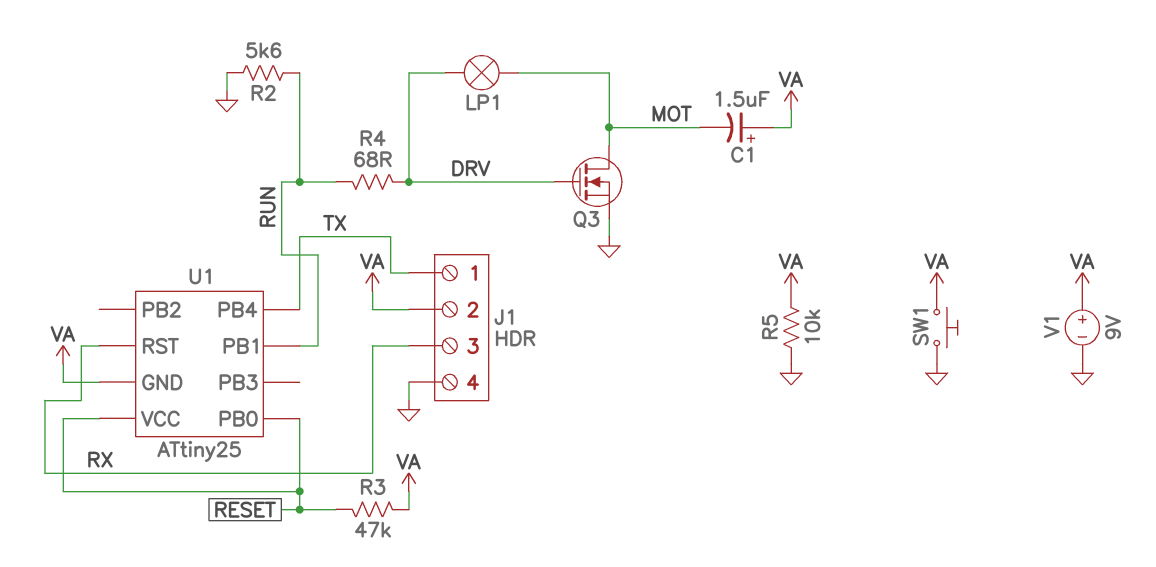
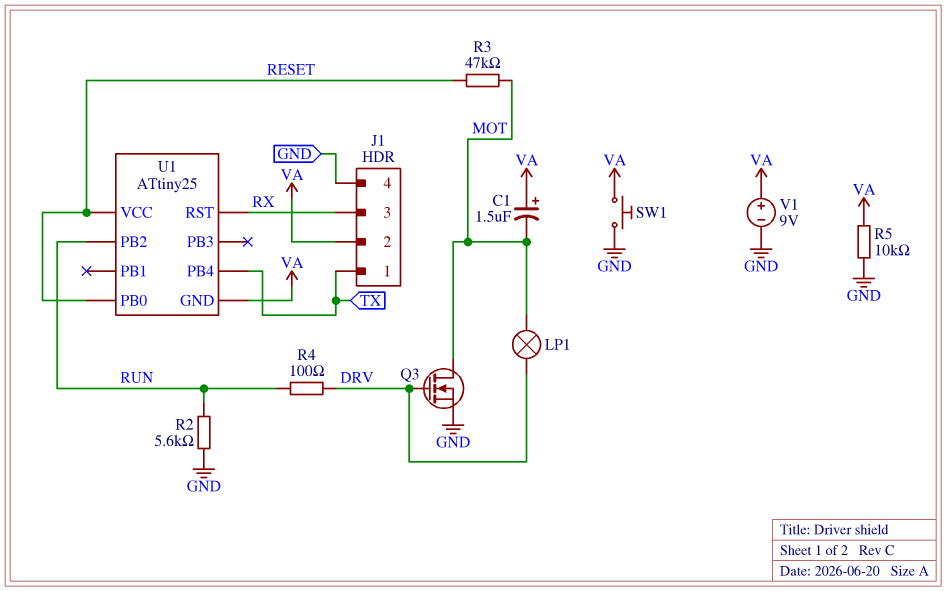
R3: 47k (RESET, VA) -> 47k (MOT, RESET)
R4: 68 (DRV, RUN) -> 100 (DRV, RUN)
U1 pin PB1: RUN -> none
U1 pin PB2: none -> RUN

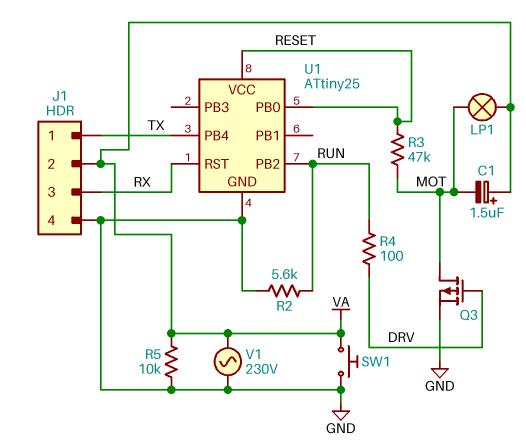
LP1: lamp (DRV, MOT) -> lamp (MOT, VA)
Q3: NMOS (G DRV, D MOT, S GND) -> PMOS (G DRV, D MOT, S GND)
U1 pin GND: VA -> GND
V1: 9V (plus VA, minus GND) -> AC 230V (GND, VA)

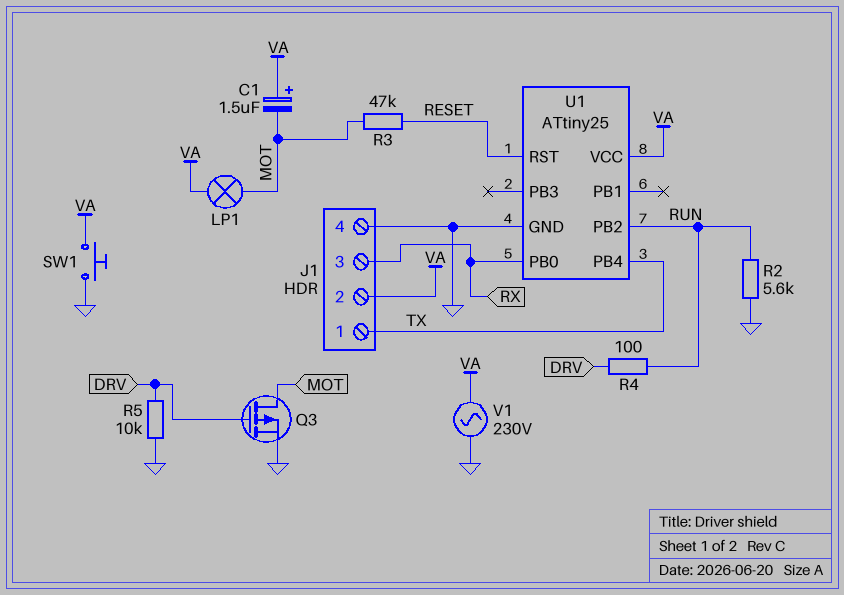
R5: 10k (GND, VA) -> 10k (DRV, GND)
U1 pin PB0: RESET -> RX
U1 pin RST: RX -> RESET
U1 pin VCC: RESET -> VA

